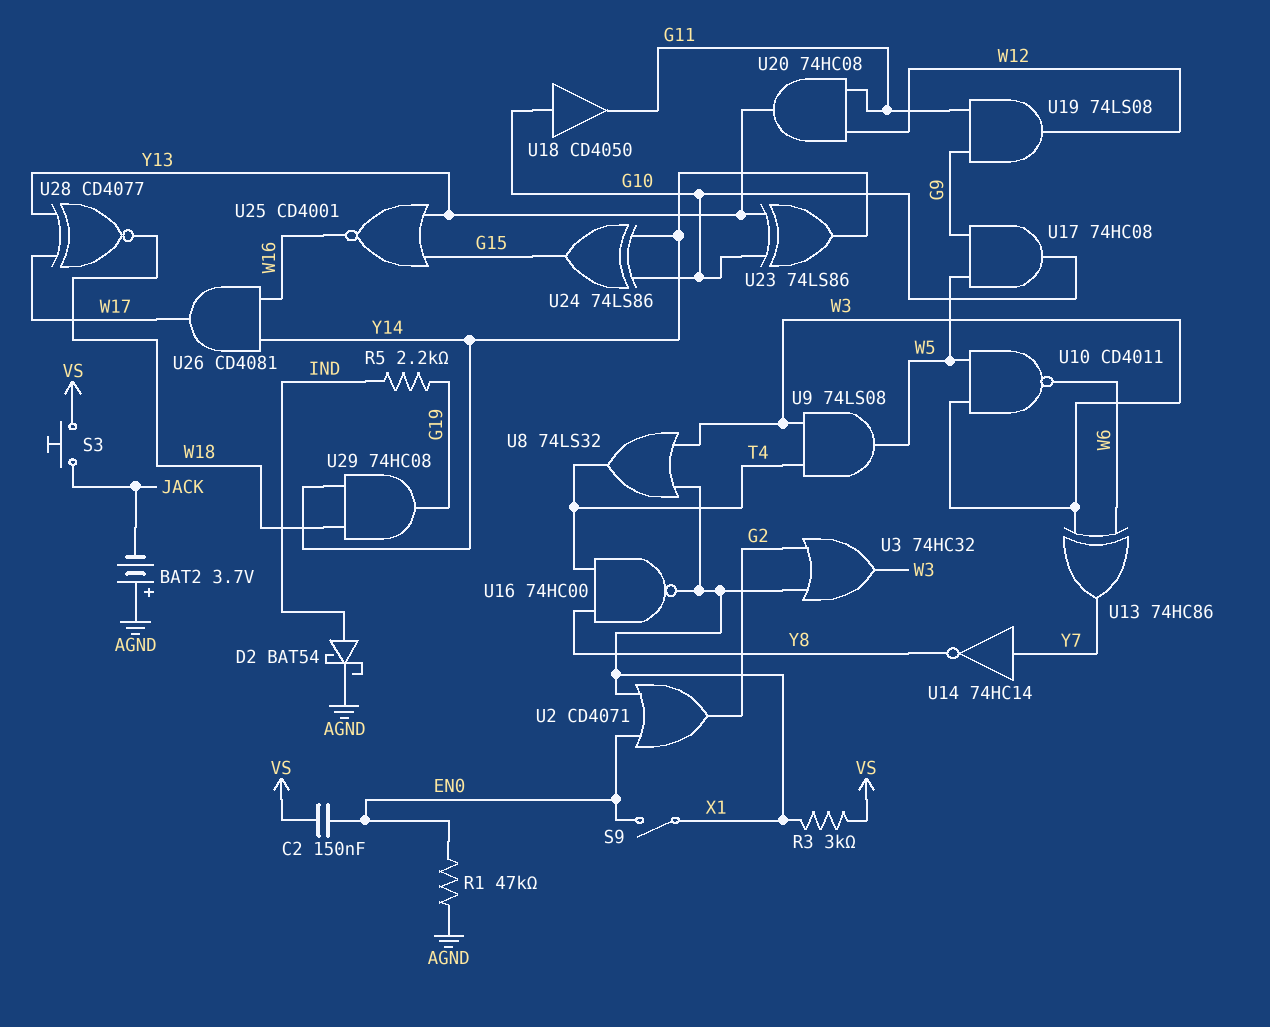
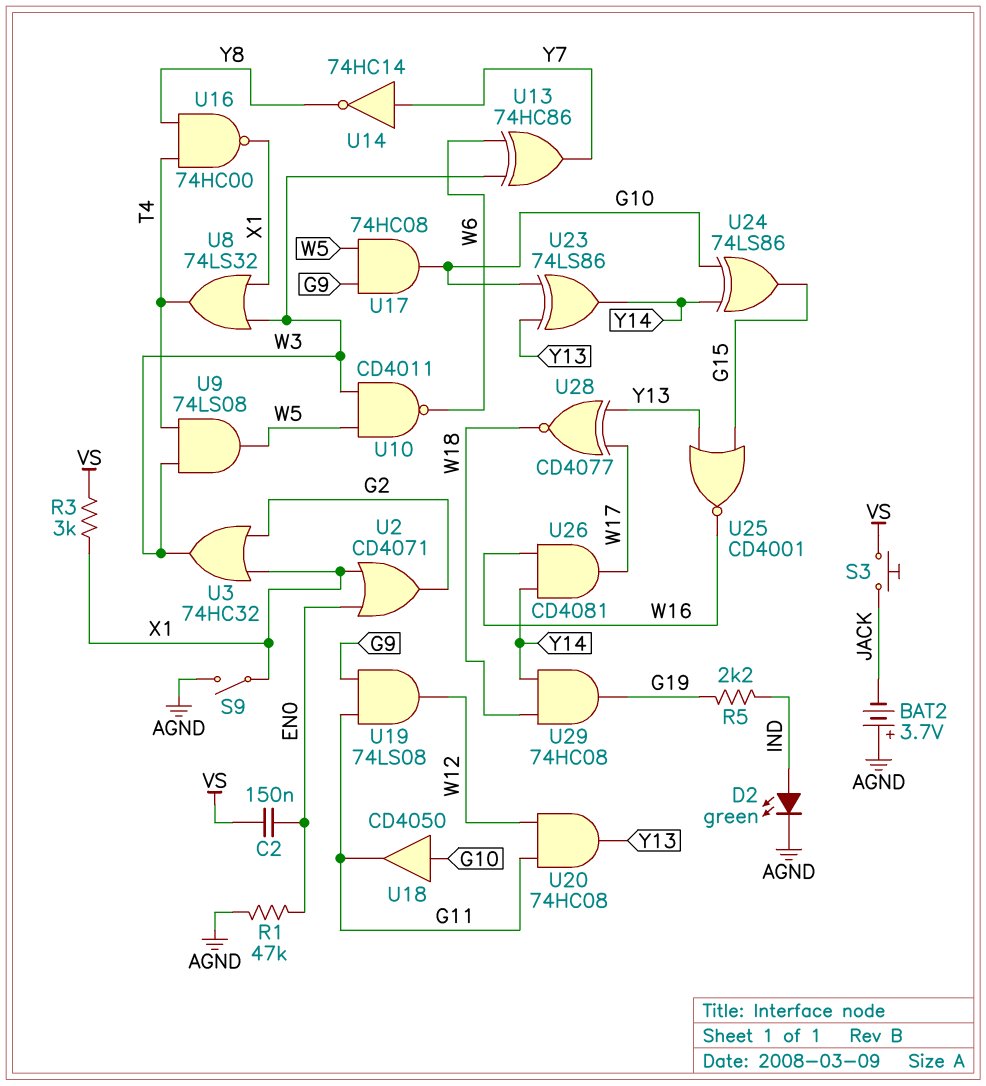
D2: schottky BAT54 (A IND, K AGND) -> LED green (A IND, K AGND)
S9: switch (EN0, X1) -> switch (AGND, X1)

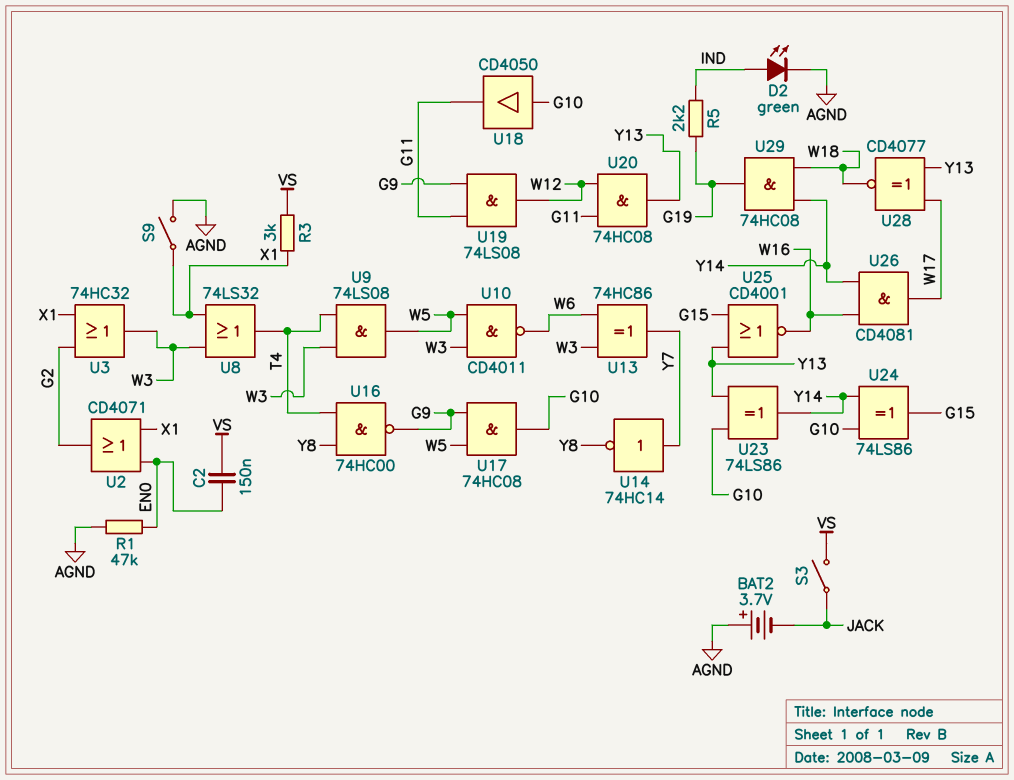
S3: button (JACK, VS) -> switch (JACK, VS)
U16: NAND 74HC00 (in T4, in Y8, out X1) -> NAND 74HC00 (in T4, in Y8, out G9)

